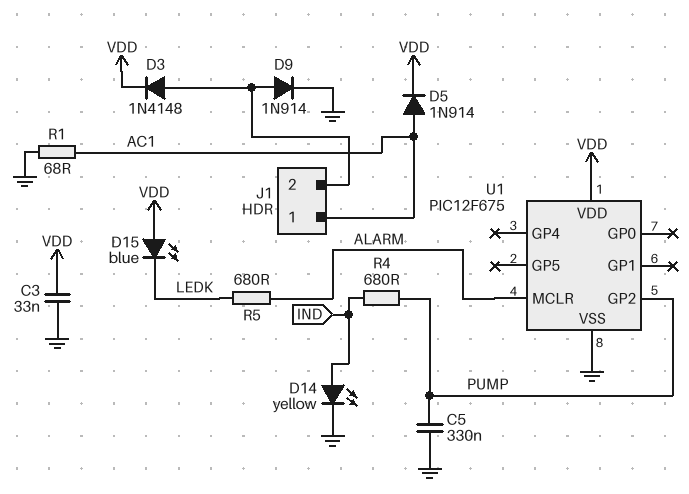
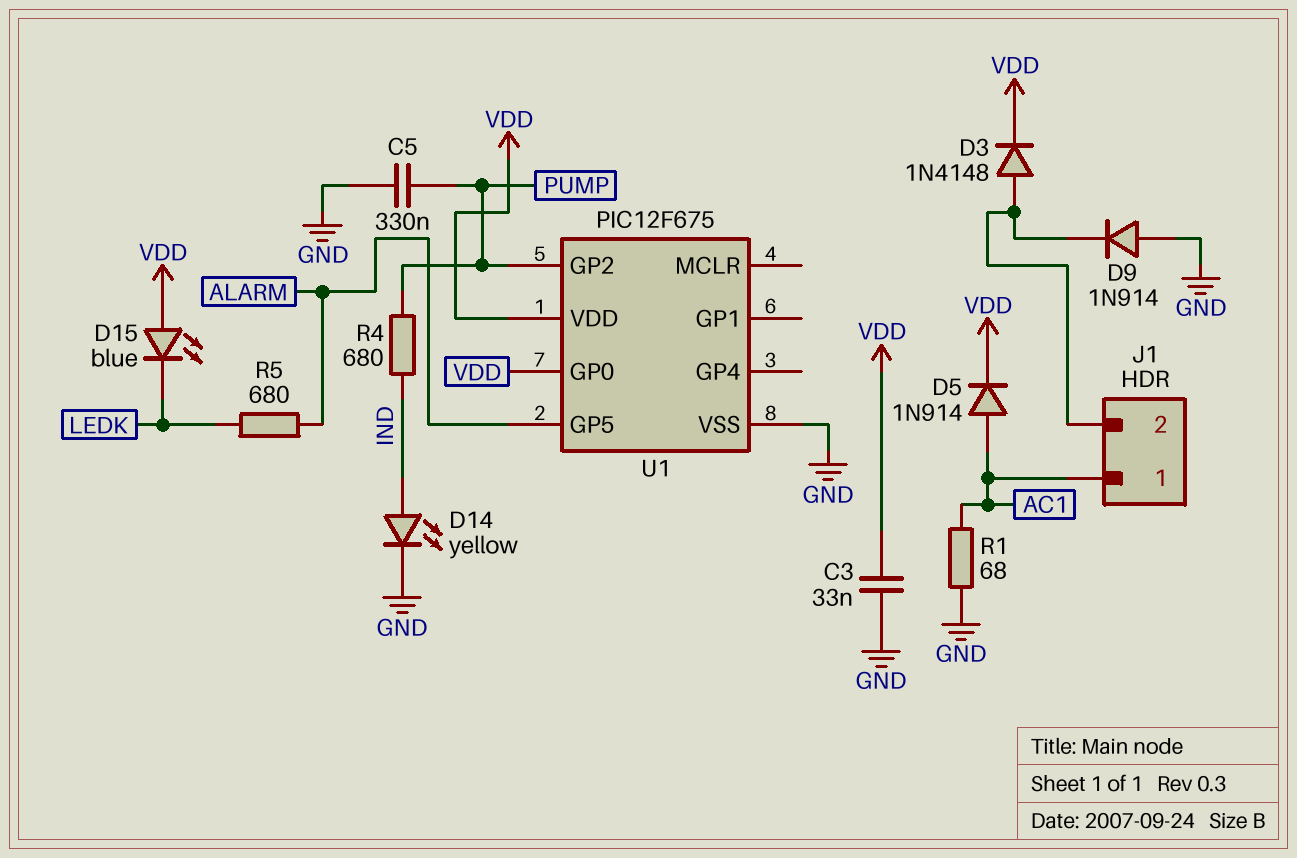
D9: diode 1N914 (A J1/2, K GND) -> diode 1N914 (A GND, K J1/2)
U1 pin GP0: none -> VDD
U1 pin GP5: none -> ALARM
U1 pin MCLR: ALARM -> none

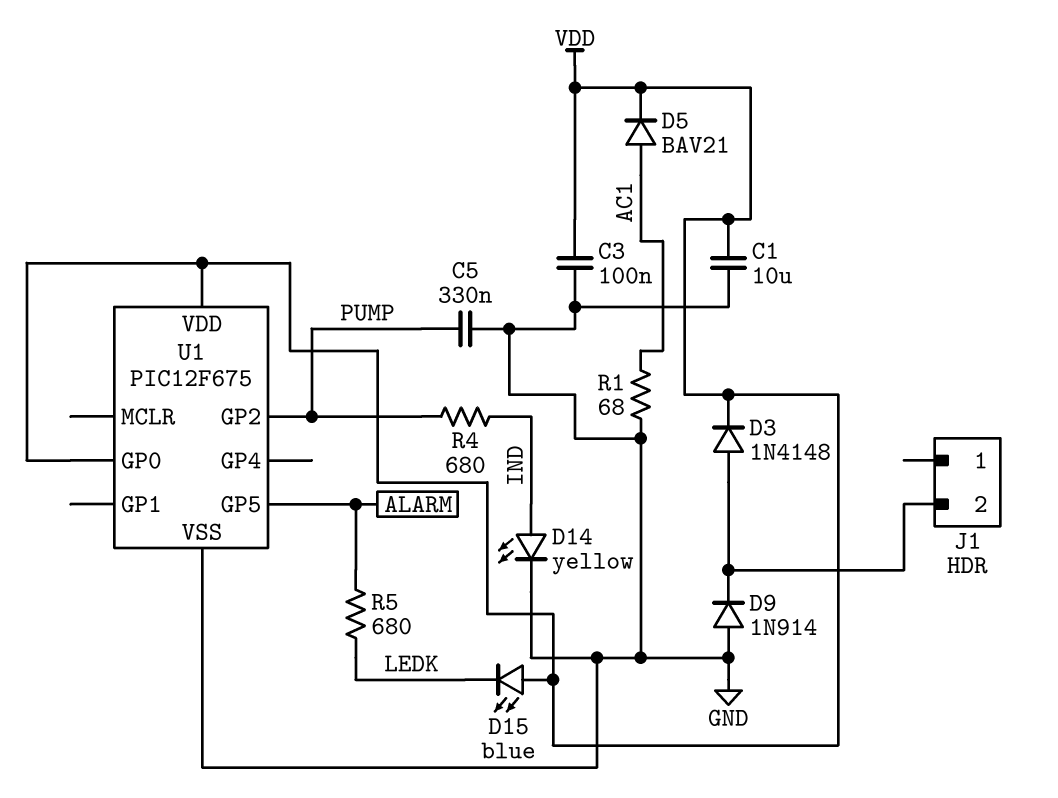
C1: none -> 10uF (GND, VDD)
C3: 33nF (GND, VDD) -> 100nF (GND, VDD)
D5: diode 1N914 (A AC1, K VDD) -> diode BAV21 (A AC1, K VDD)
J1 pin 1: AC1 -> none

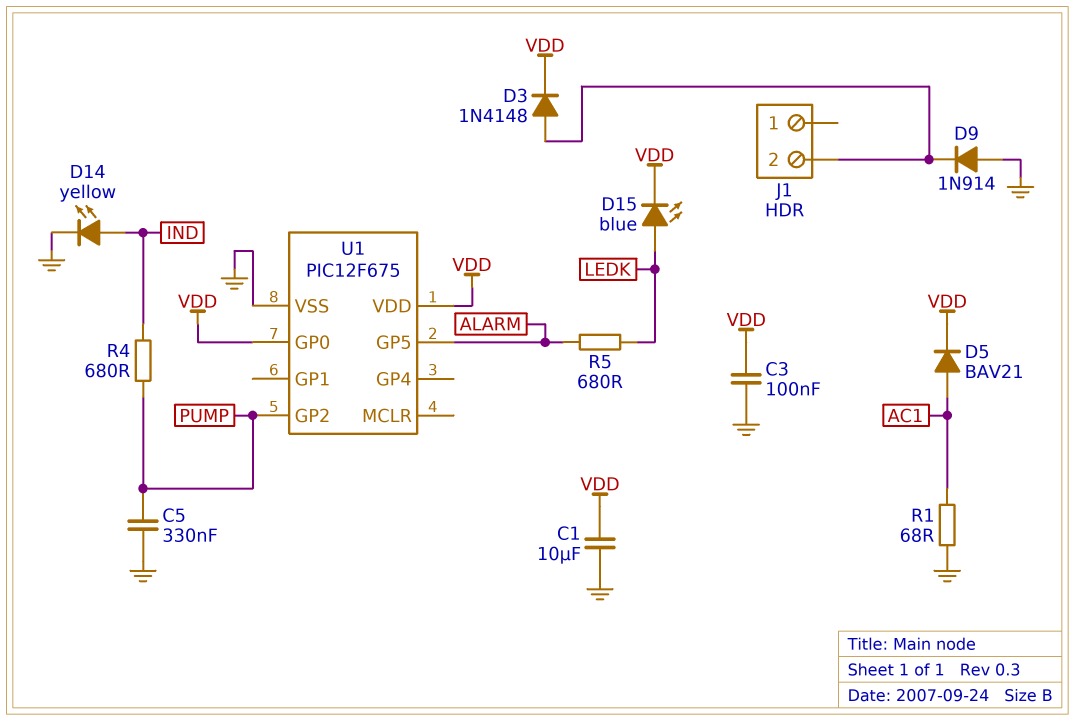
D15: LED blue (A VDD, K LEDK) -> LED blue (A LEDK, K VDD)

